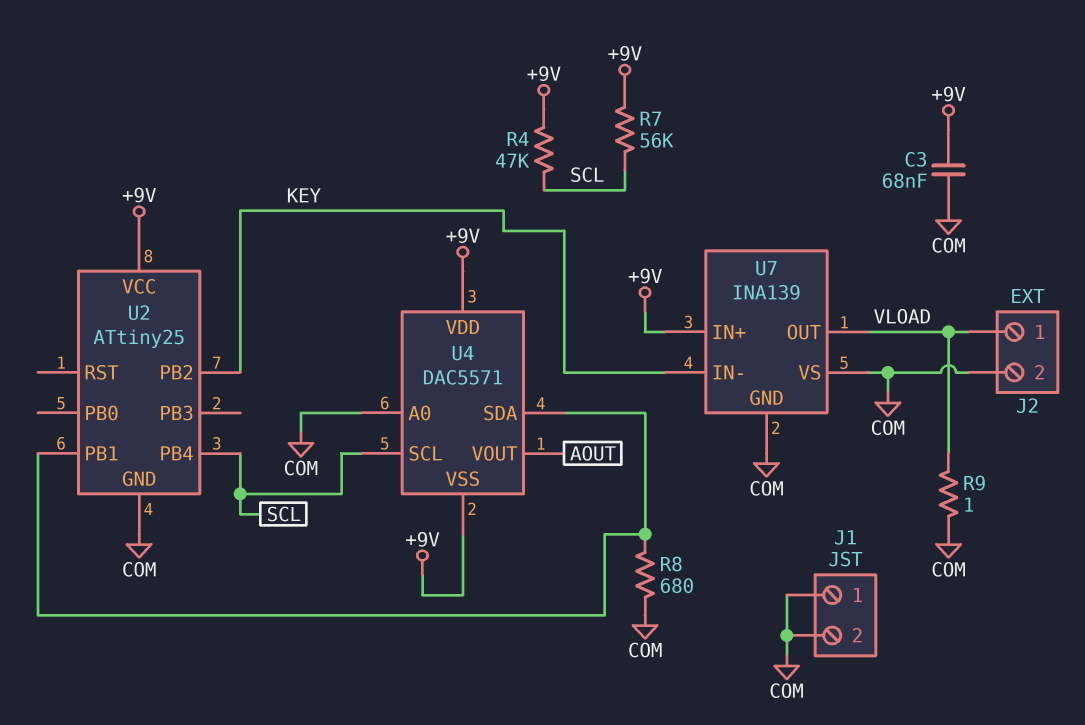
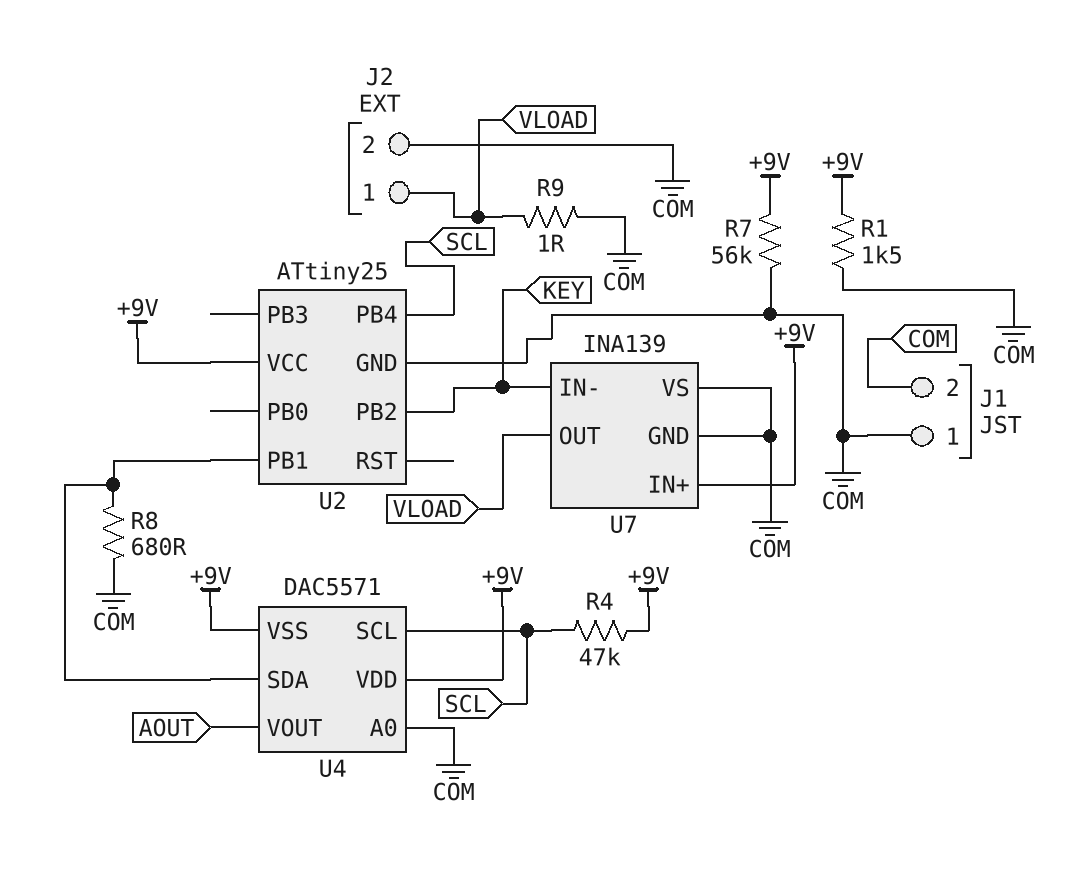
C3: 68nF (+9V, COM) -> none
R1: none -> 1.5k (+9V, COM)
R7: 56k (+9V, SCL) -> 56k (+9V, COM)

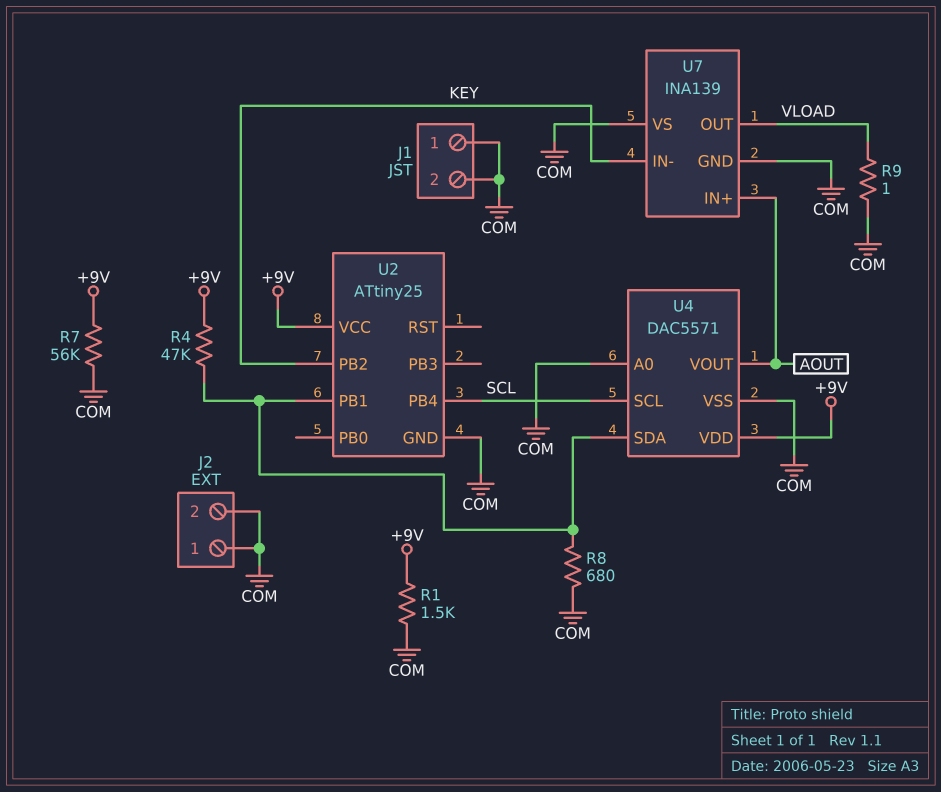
J2 pin 1: VLOAD -> COM
R4: 47k (+9V, SCL) -> 47k (+9V, U2/PB1)
U4 pin VSS: +9V -> COM
U7 pin IN+: +9V -> AOUT

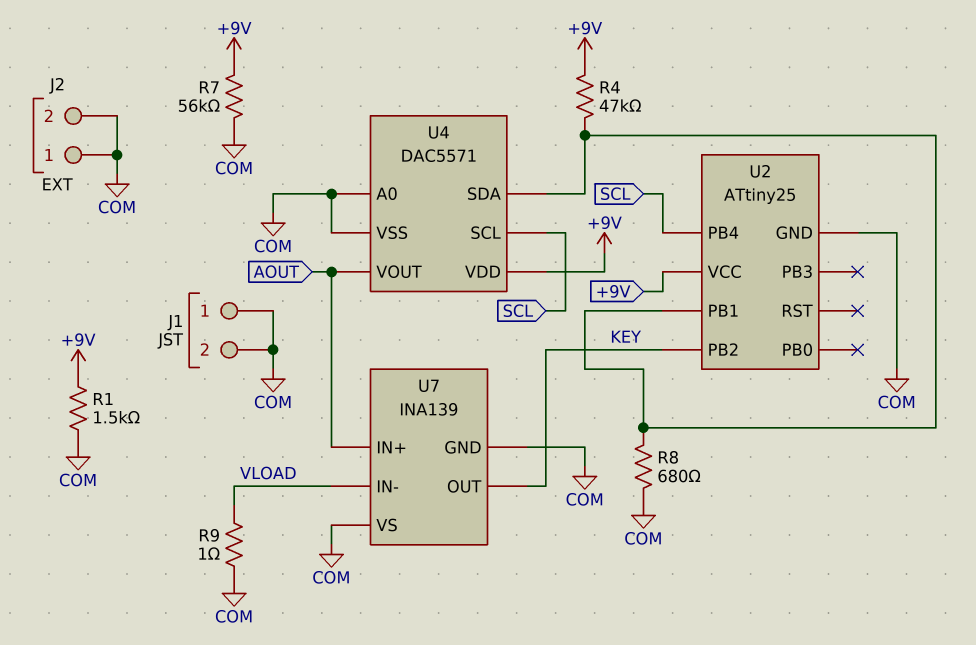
U7 pin IN-: KEY -> VLOAD
U7 pin OUT: VLOAD -> KEY

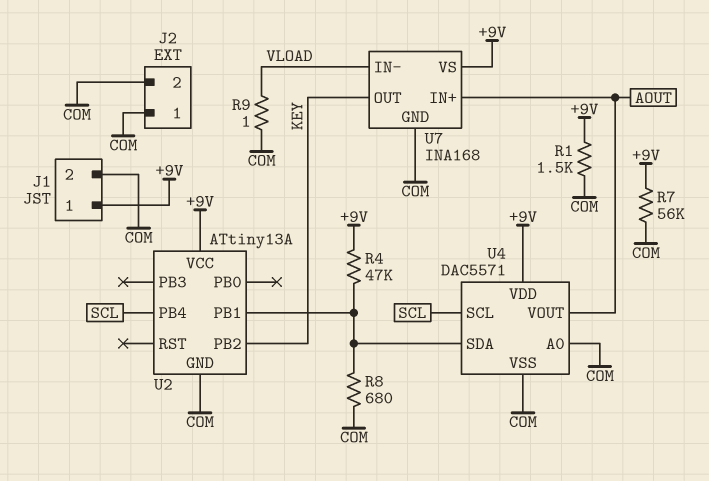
J1 pin 1: COM -> +9V
U2: ATtiny25 -> ATtiny13A
U7: INA139 -> INA168
U7 pin VS: COM -> +9V

